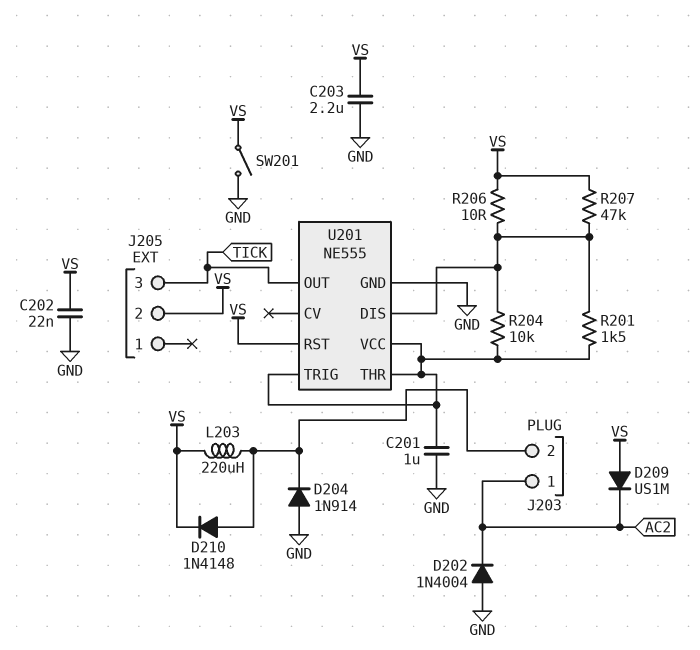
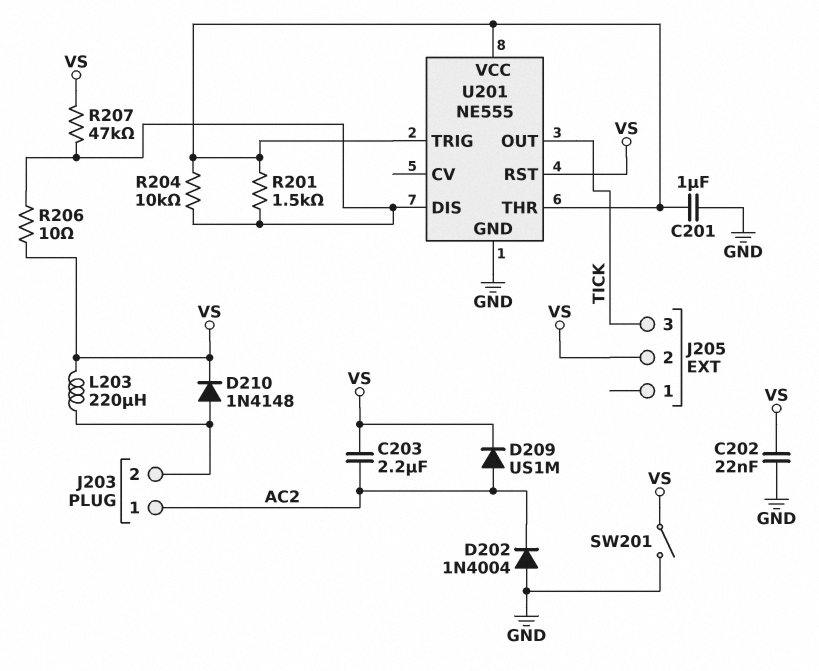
C203: 2.2uF (GND, VS) -> 2.2uF (AC2, VS)
D204: diode 1N914 (A GND, K J203/2) -> none
D209: diode US1M (A VS, K AC2) -> diode US1M (A AC2, K VS)

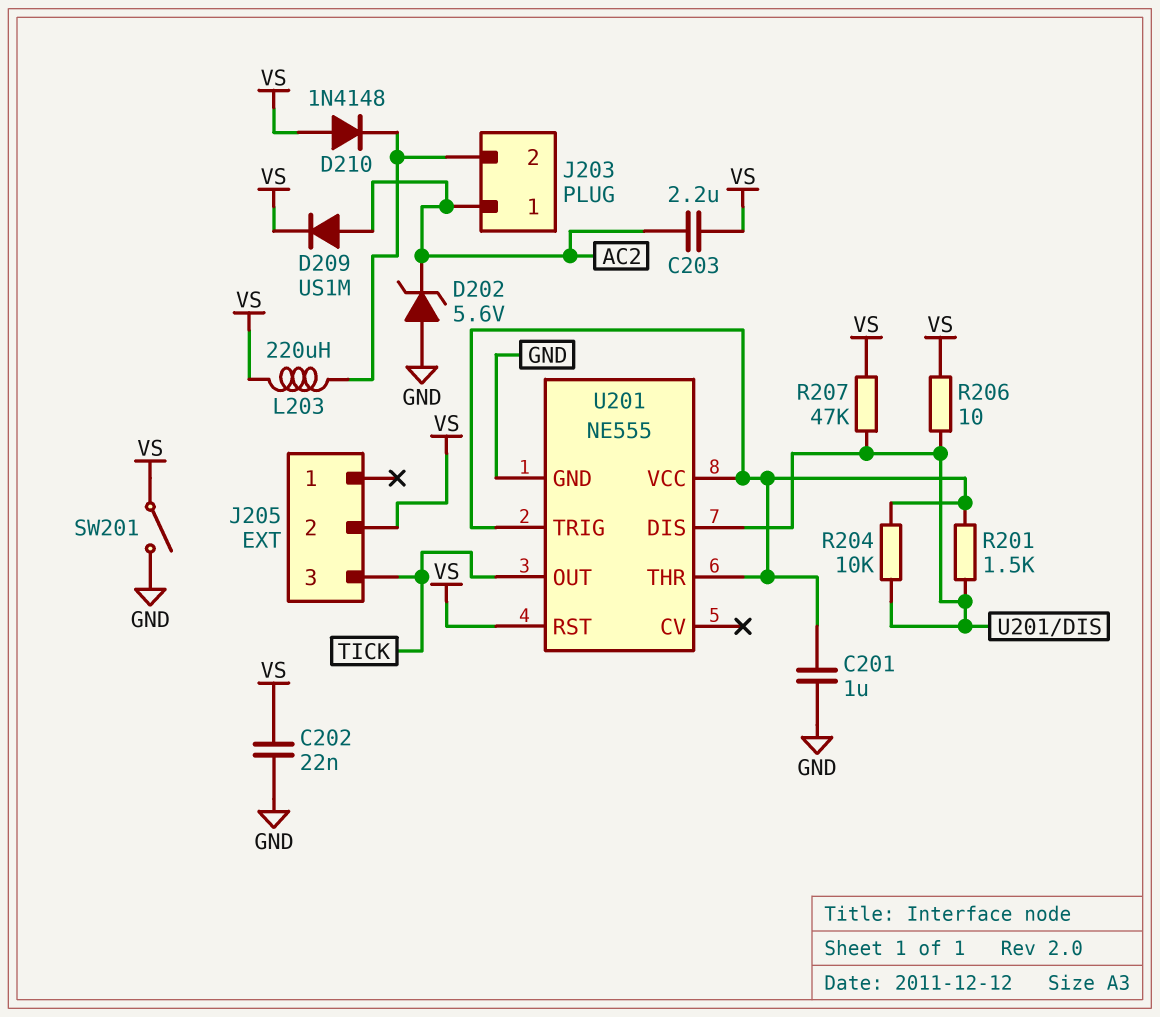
D202: diode 1N4004 (A GND, K AC2) -> zener 5.6V (A GND, K AC2)
D210: diode 1N4148 (A J203/2, K VS) -> diode 1N4148 (A VS, K J203/2)

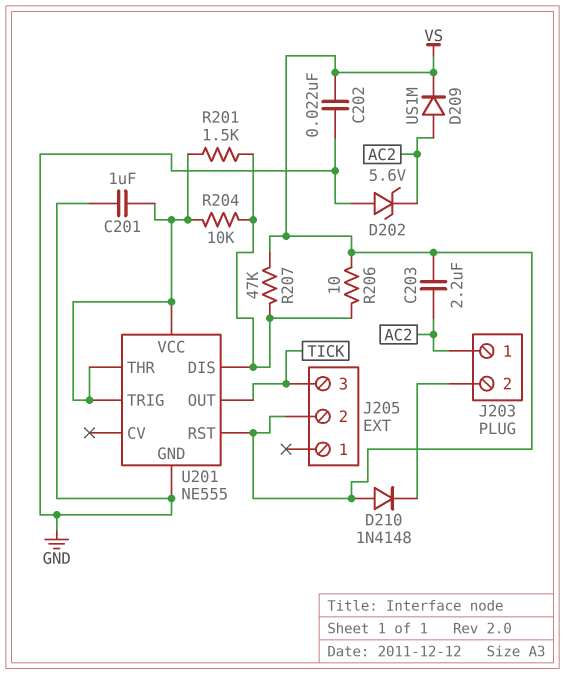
L203: 220uH (J203/2, VS) -> none
SW201: switch (GND, VS) -> none

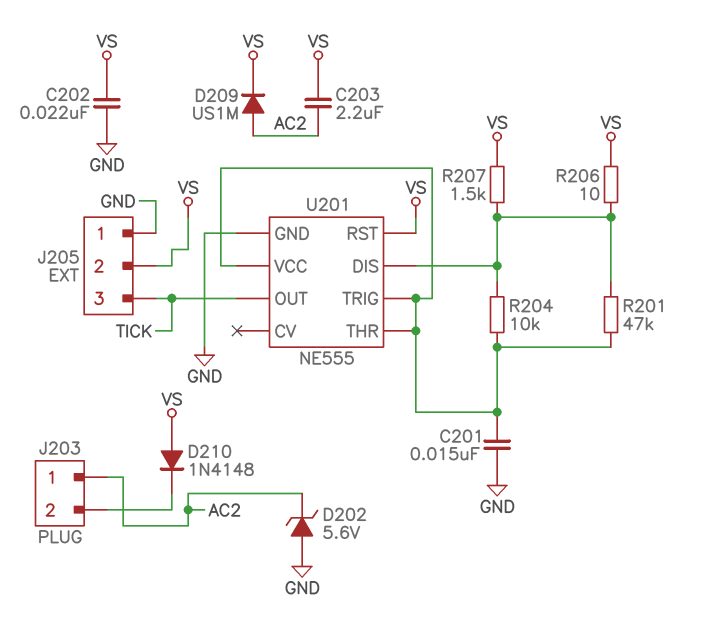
C201: 1uF (GND, U201/THR) -> 15nF (GND, U201/THR)
J205 pin 1: none -> GND
R201: 1.5k (U201/DIS, U201/THR) -> 47k (U201/DIS, U201/THR)
R207: 47k (U201/DIS, VS) -> 1.5k (U201/DIS, VS)

